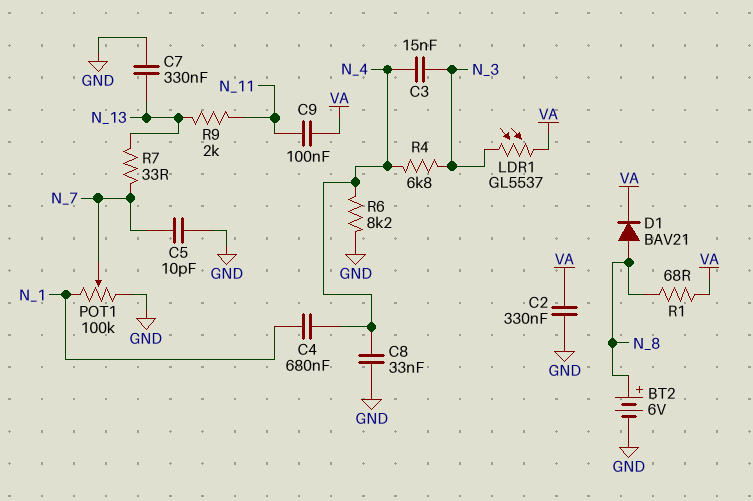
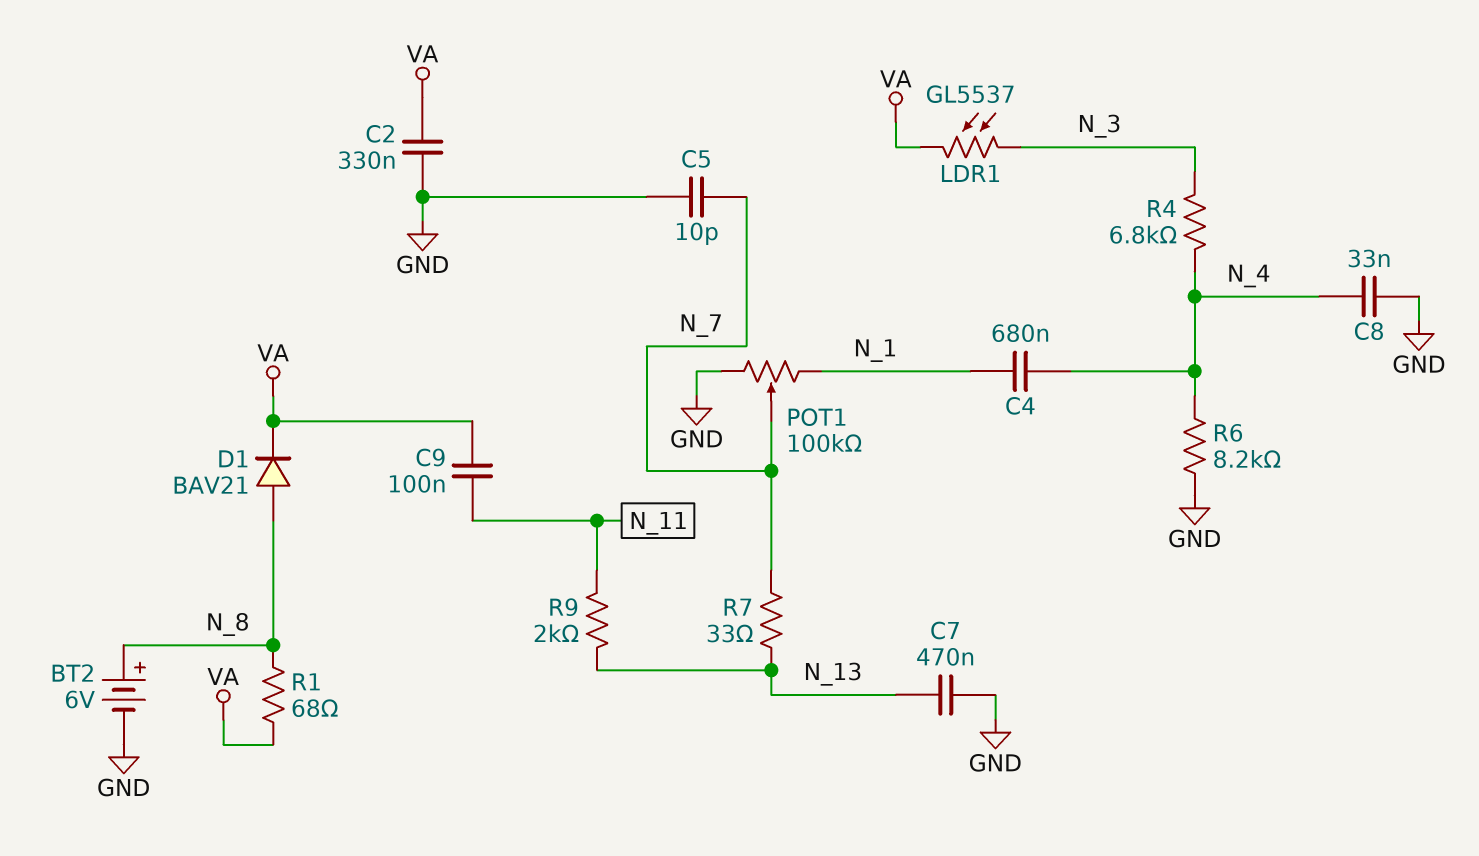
C3: 15nF (N_3, N_4) -> none
C7: 330nF (GND, N_13) -> 470nF (GND, N_13)

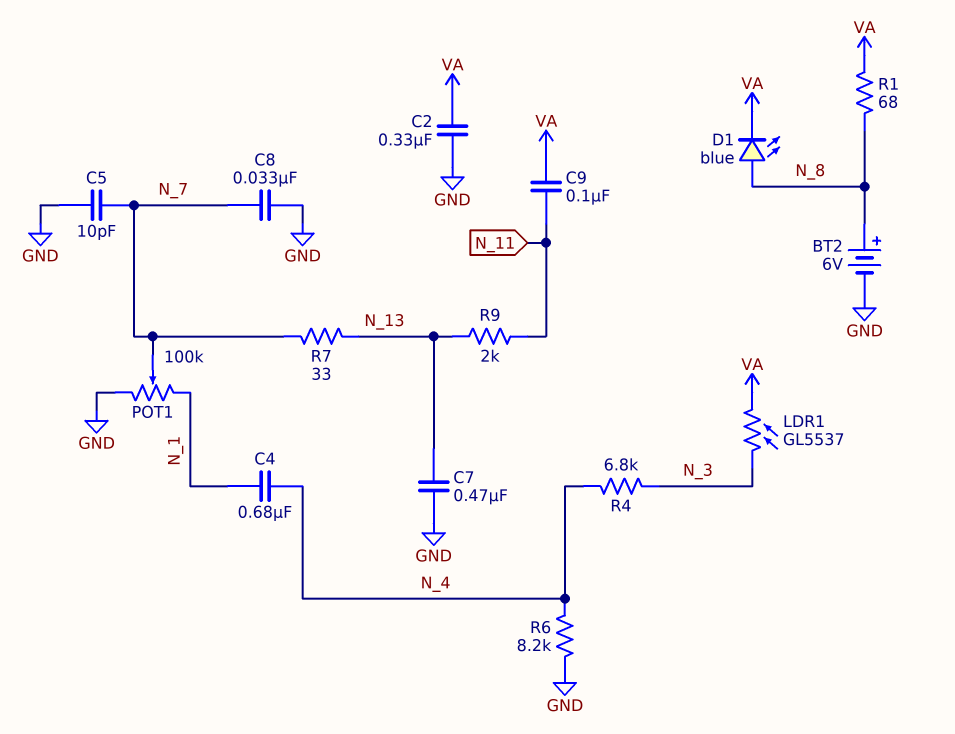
C8: 33nF (GND, N_4) -> 33nF (GND, N_7)
D1: diode BAV21 (A N_8, K VA) -> LED blue (A N_8, K VA)

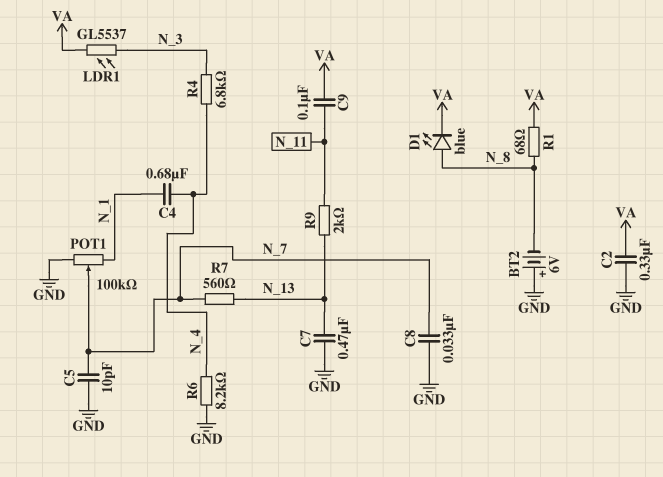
BT2: 6V (plus N_8, minus GND) -> 6V (plus GND, minus N_8)
R7: 33 (N_7, N_13) -> 560 (N_7, N_13)

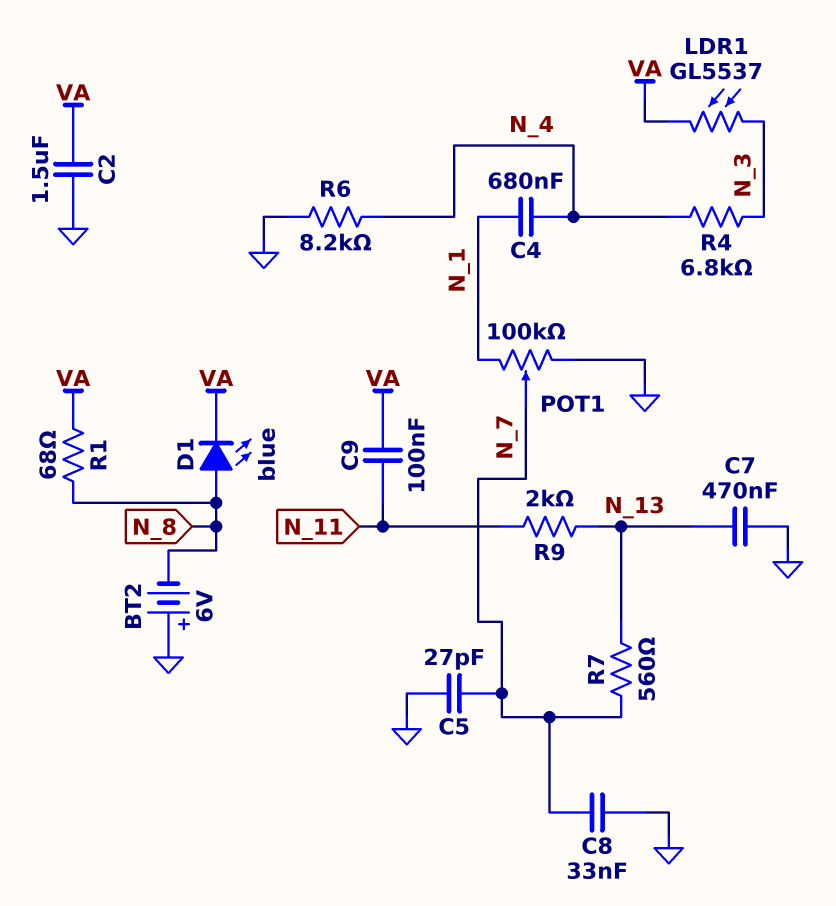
C2: 330nF (GND, VA) -> 1.5uF (GND, VA)
C5: 10pF (GND, N_7) -> 27pF (GND, N_7)

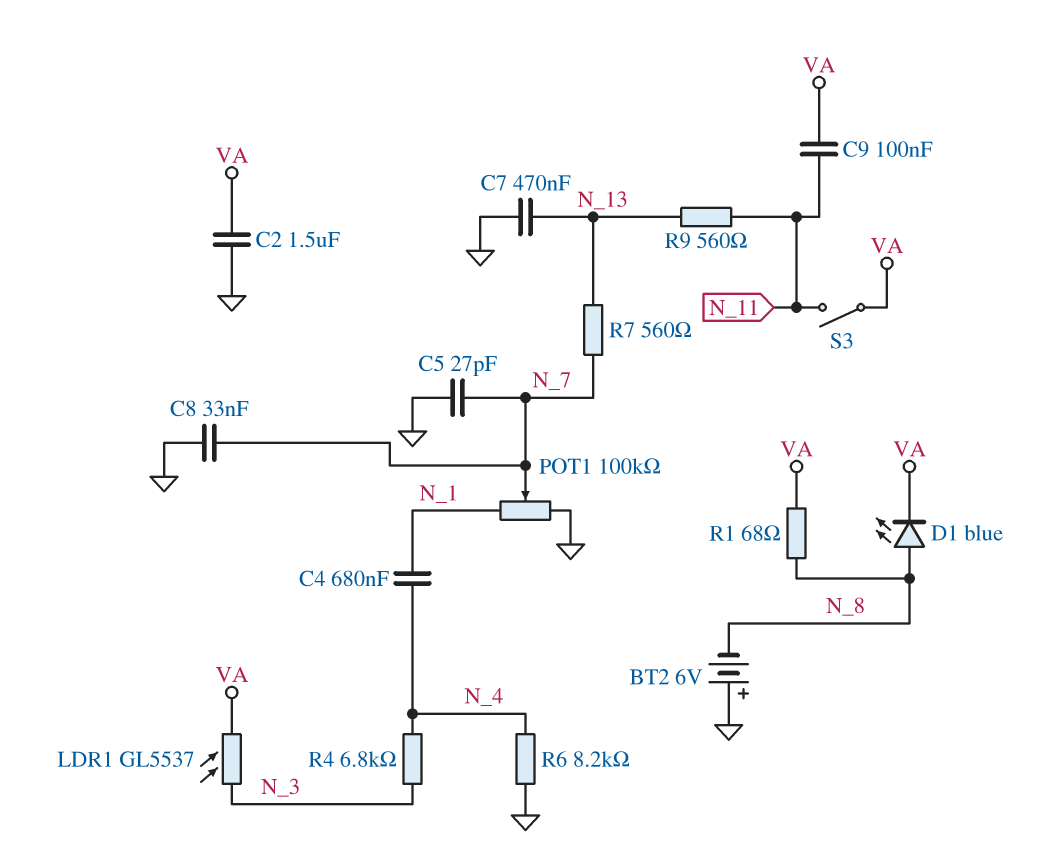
R9: 2k (N_11, N_13) -> 560 (N_11, N_13)
S3: none -> switch (N_11, VA)

